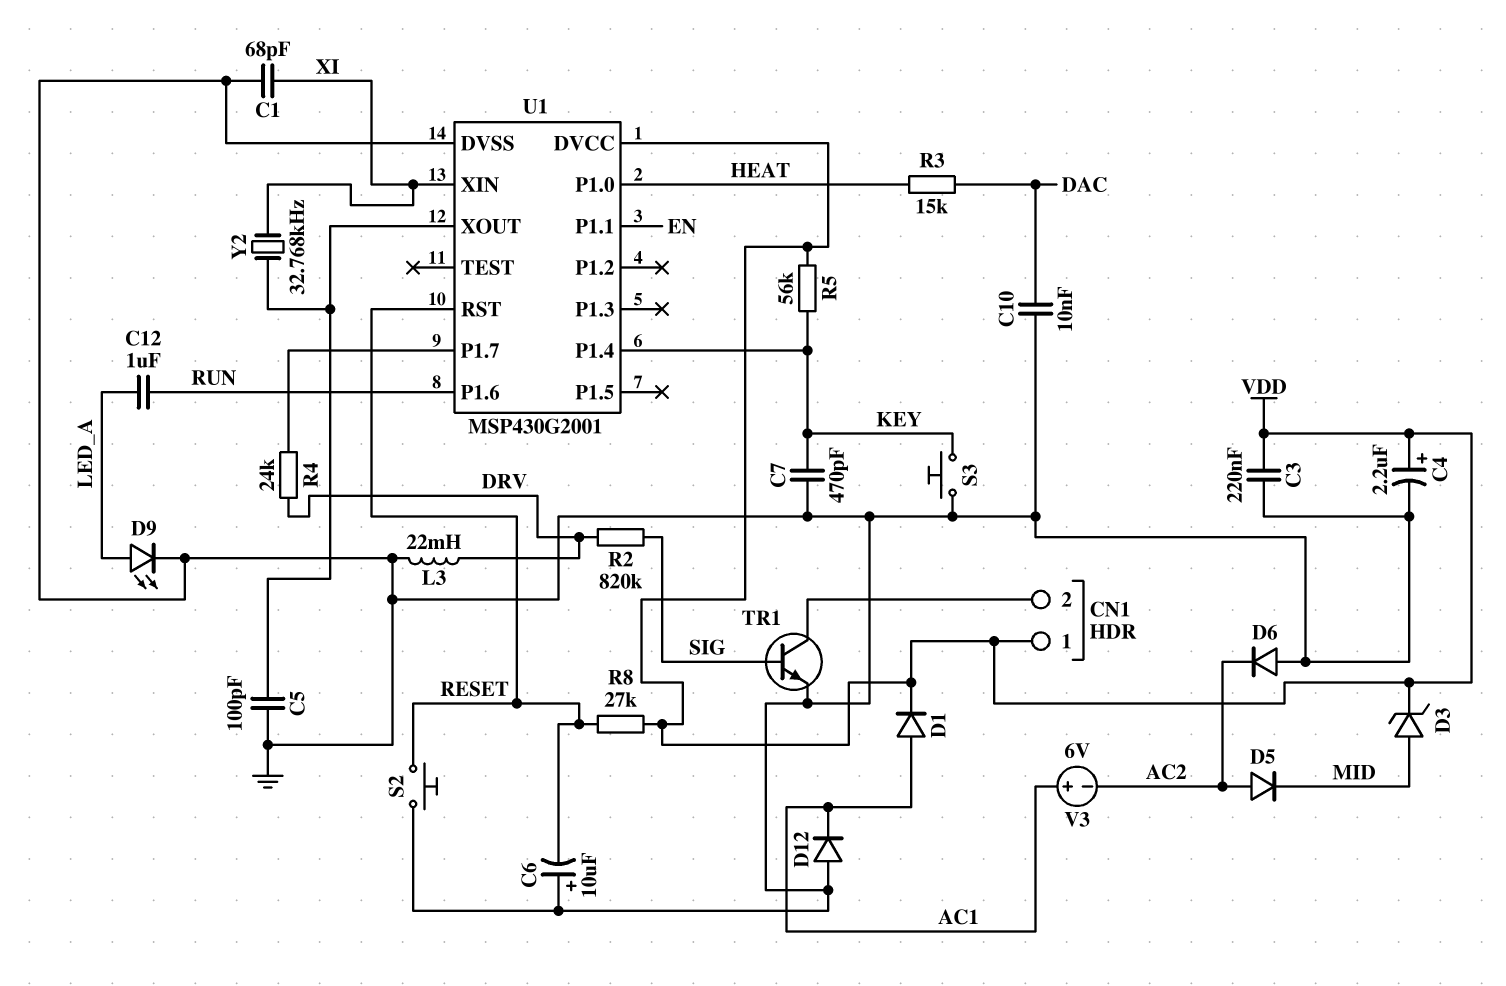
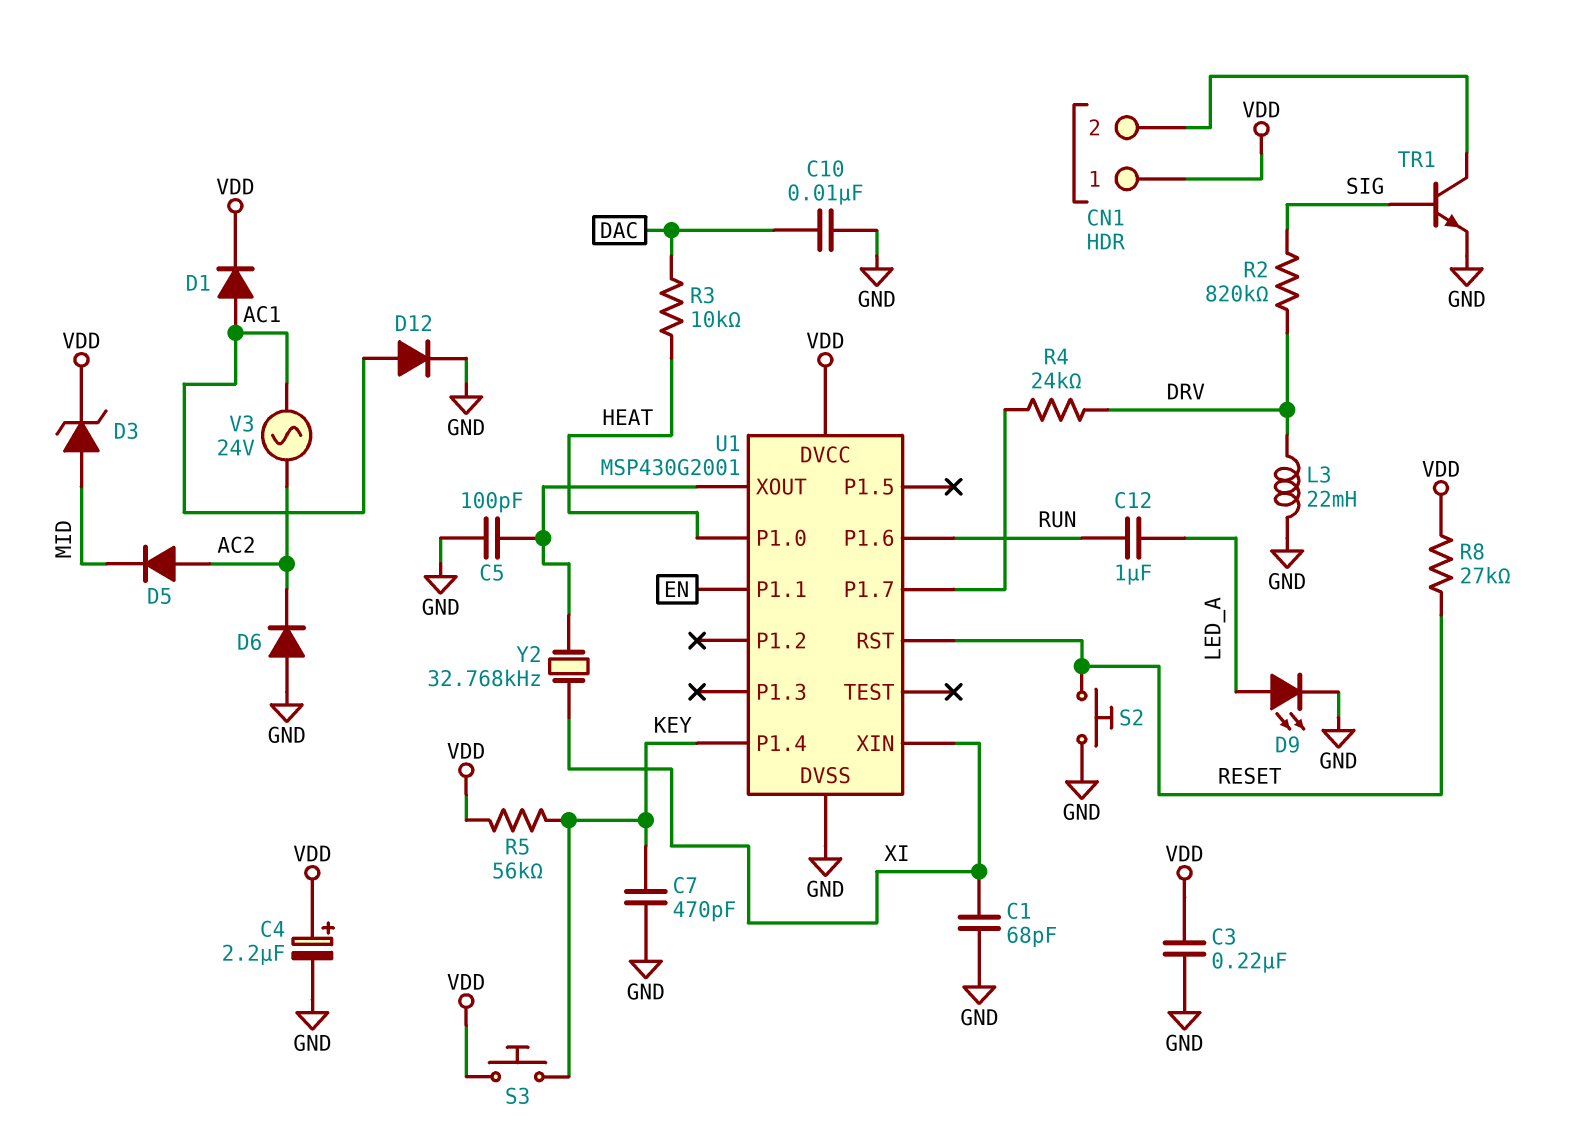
C6: 10uF (plus GND, minus RESET) -> none
D12: diode (A GND, K AC1) -> diode (A AC1, K GND)
R3: 15k (DAC, HEAT) -> 10k (DAC, HEAT)
S3: button (GND, KEY) -> button (KEY, VDD)
V3: 6V (plus AC1, minus AC2) -> AC 24V (AC1, AC2)

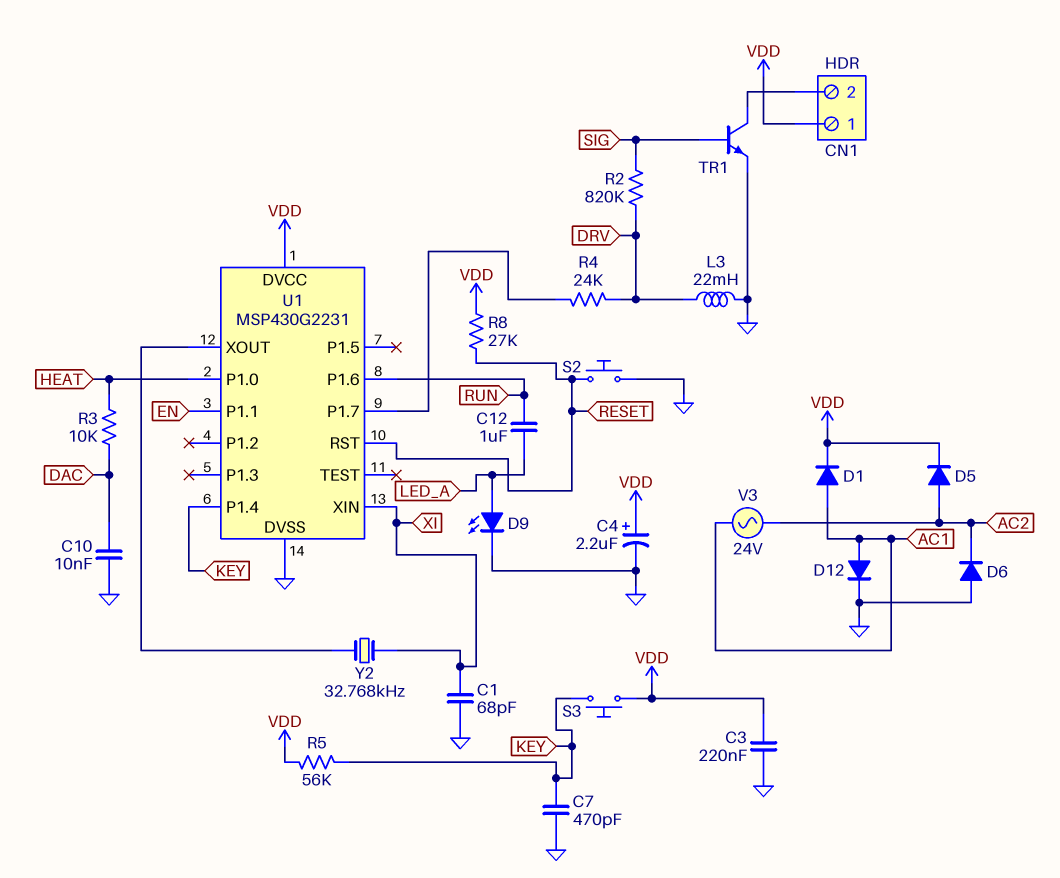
C5: 100pF (GND, U1/XOUT) -> none
D3: zener (A MID, K VDD) -> none
D5: diode (A AC2, K MID) -> diode (A AC2, K VDD)
U1: MSP430G2001 -> MSP430G2231

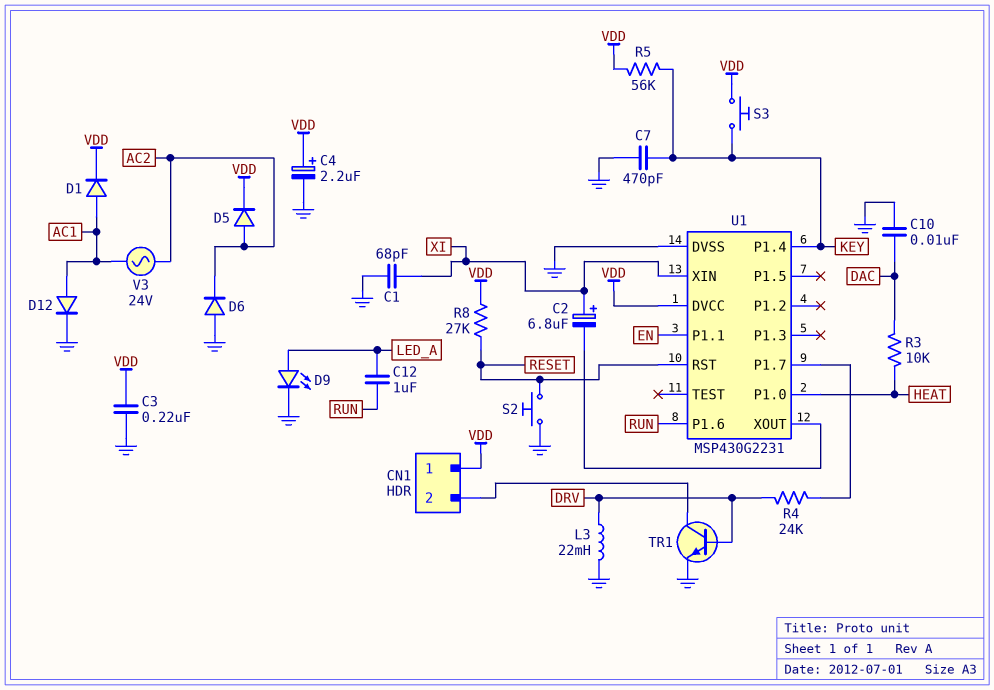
C2: none -> 6.8uF (plus XI, minus U1/XOUT)
R2: 820k (DRV, SIG) -> none
TR1: NPN (B SIG, C CN1/2, E GND) -> NPN (B DRV, C CN1/2, E GND)
Y2: 32.768kHz (U1/XOUT, XI) -> none

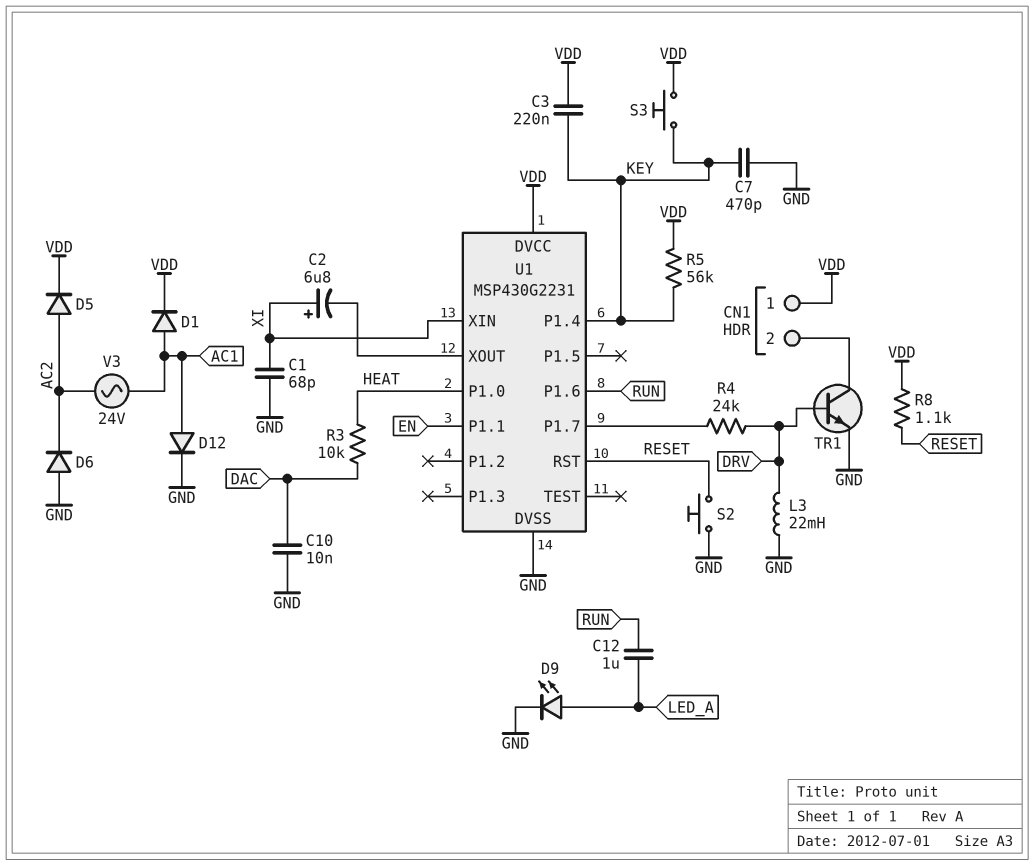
C3: 220nF (GND, VDD) -> 220nF (KEY, VDD)
C4: 2.2uF (plus VDD, minus GND) -> none
R8: 27k (RESET, VDD) -> 1.1k (RESET, VDD)

